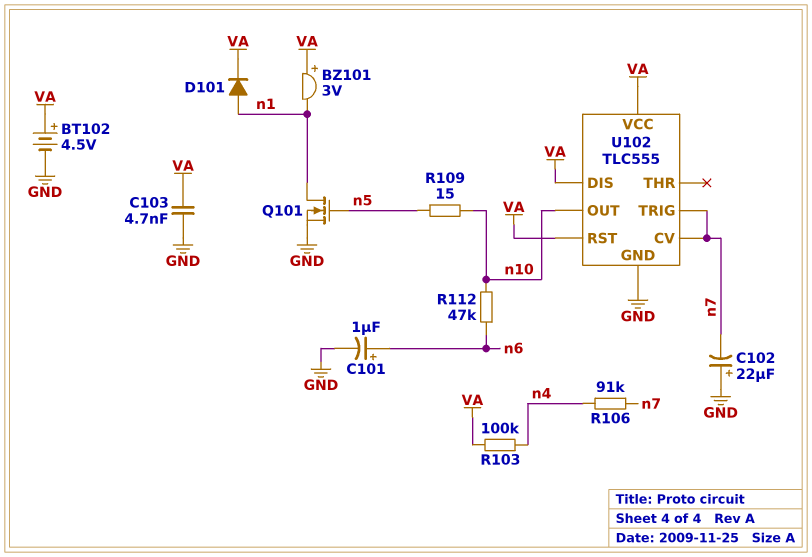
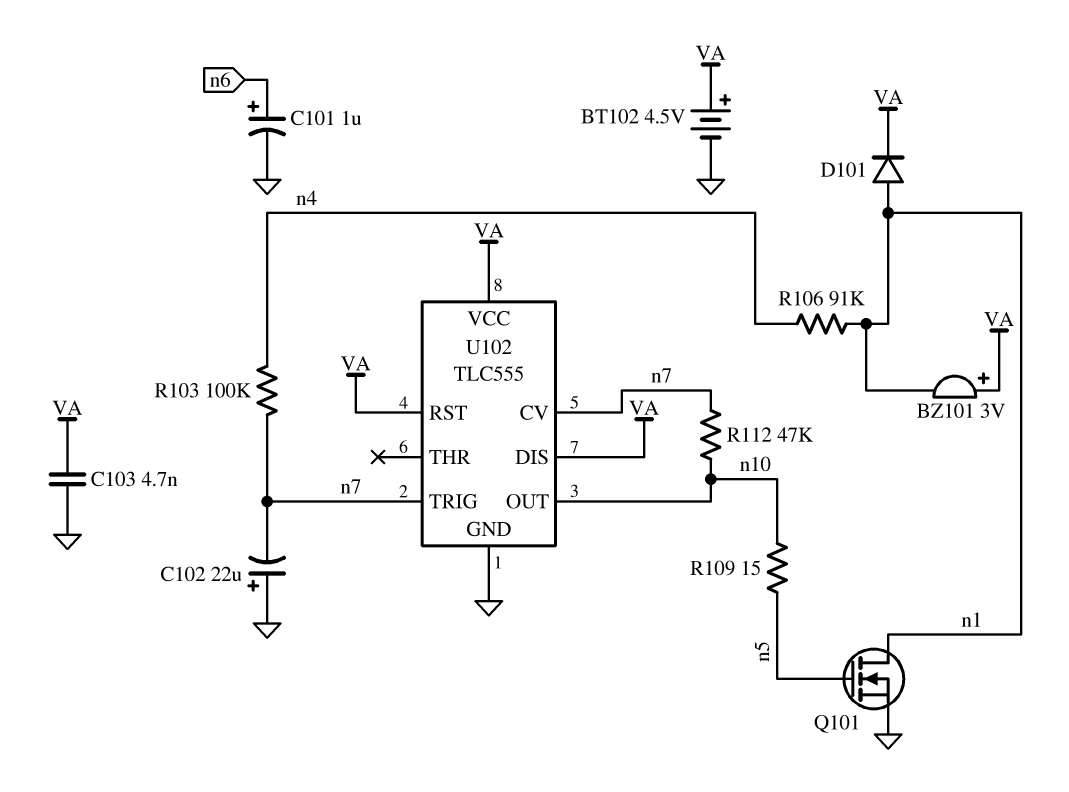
R103: 100k (VA, n4) -> 100k (n4, n7)
R106: 91k (n4, n7) -> 91k (n1, n4)
R112: 47k (n6, n10) -> 47k (n7, n10)

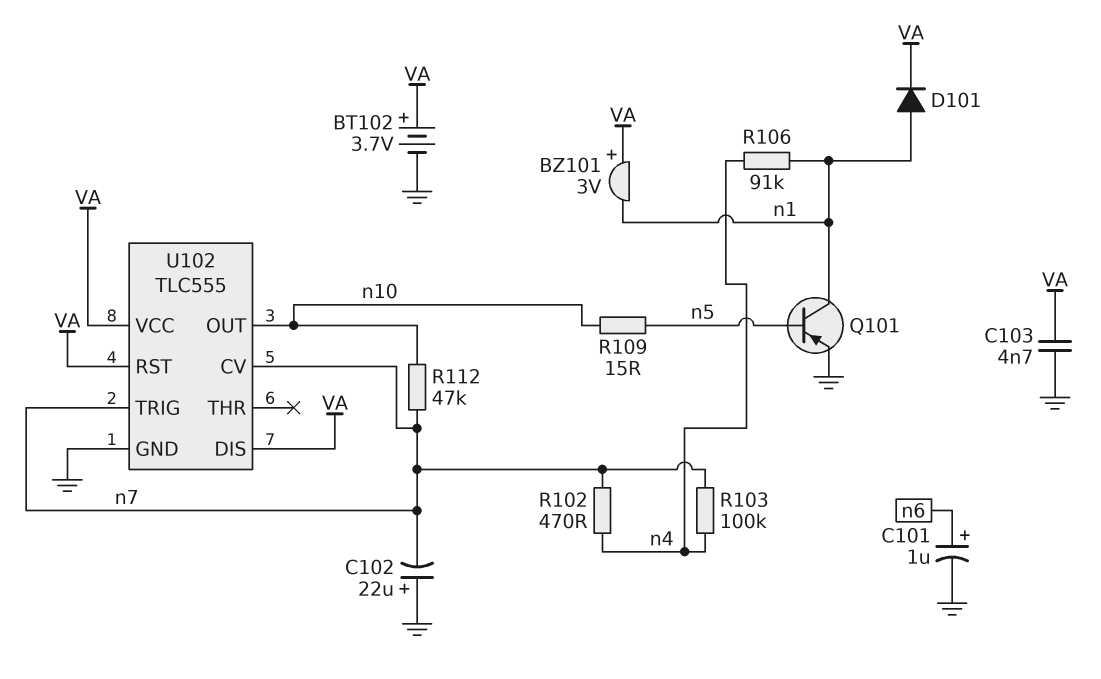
BT102: 4.5V (plus VA, minus GND) -> 3.7V (plus VA, minus GND)
Q101: NMOS (G n5, D n1, S GND) -> PNP (B n5, C n1, E GND)
R102: none -> 470 (n4, n7)

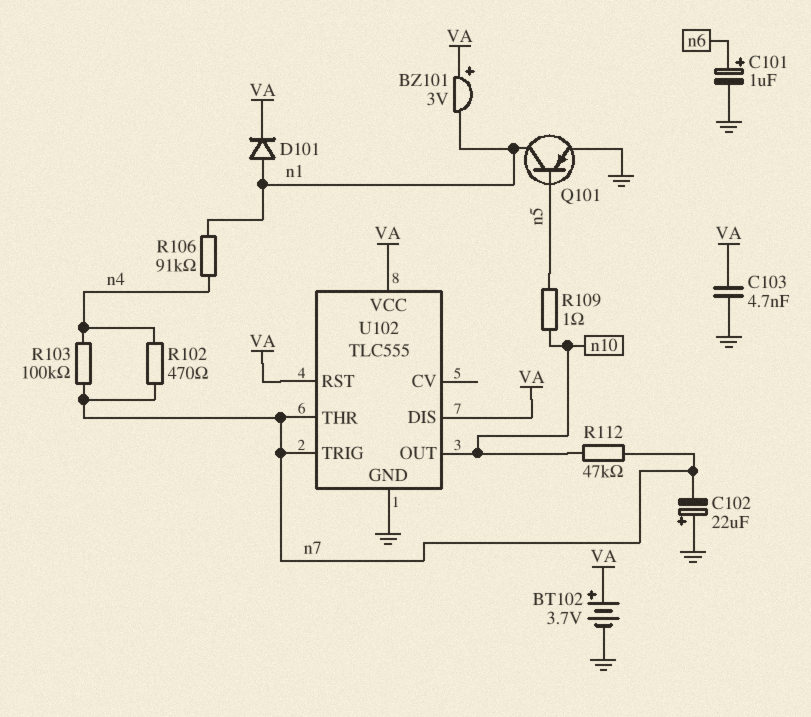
R109: 15 (n5, n10) -> 1 (n5, n10)
U102 pin CV: n7 -> none
U102 pin THR: none -> n7

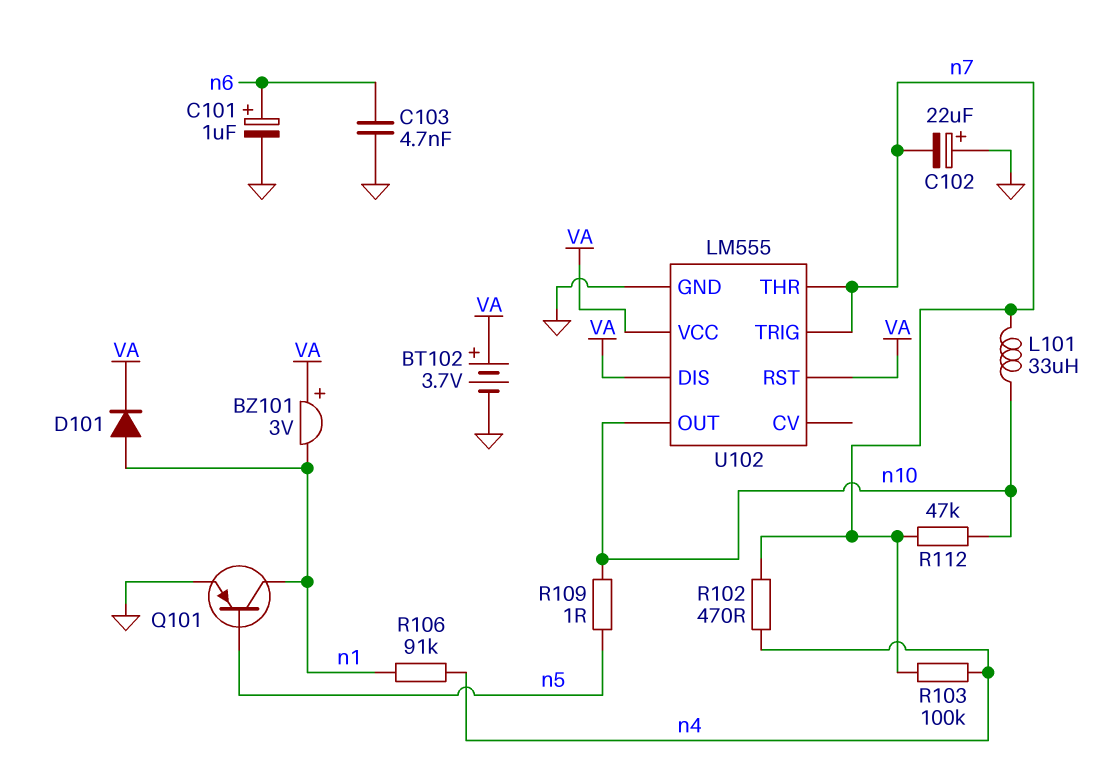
C103: 4.7nF (GND, VA) -> 4.7nF (GND, n6)
L101: none -> 33uH (n7, n10)
U102: TLC555 -> LM555

